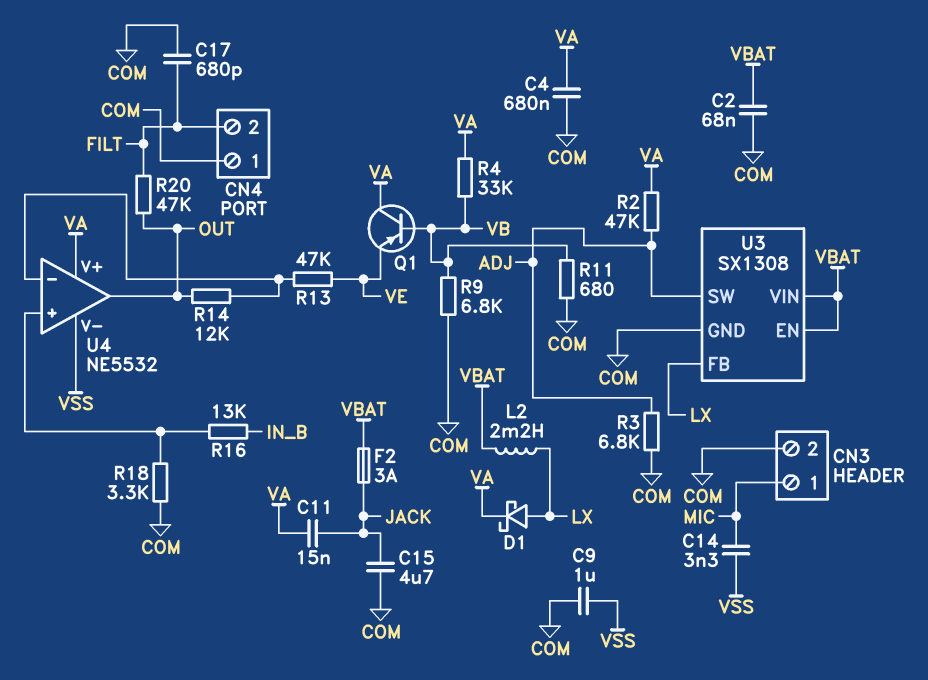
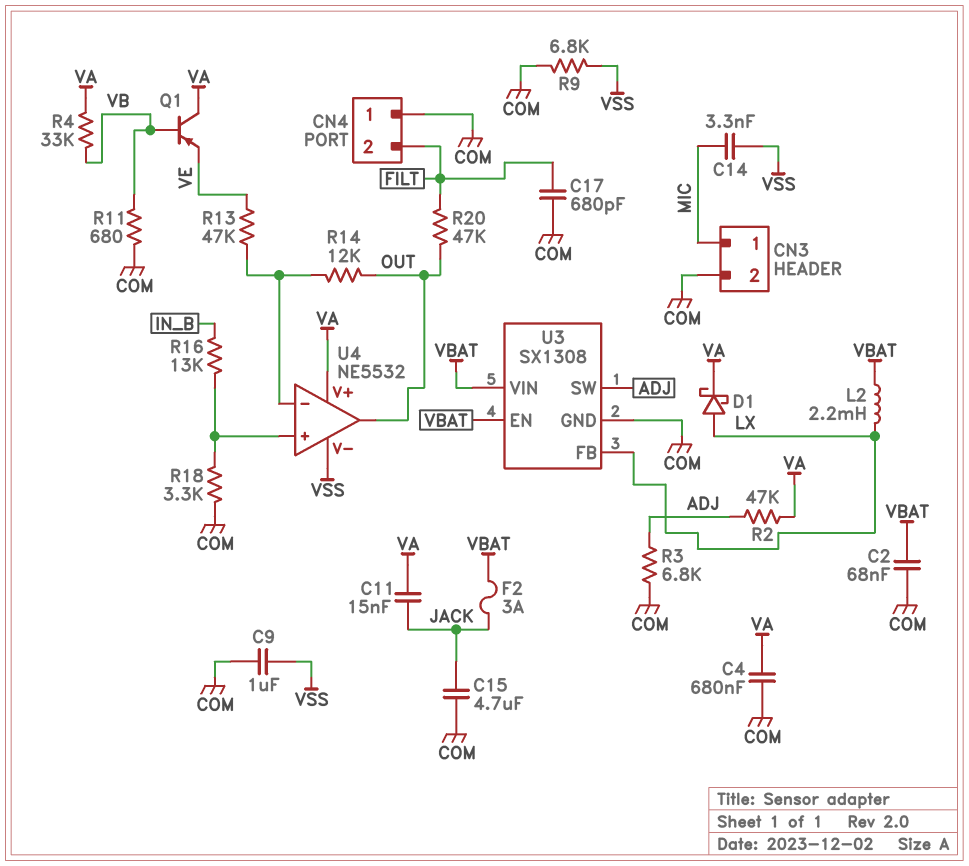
R9: 6.8k (COM, VB) -> 6.8k (COM, VSS)

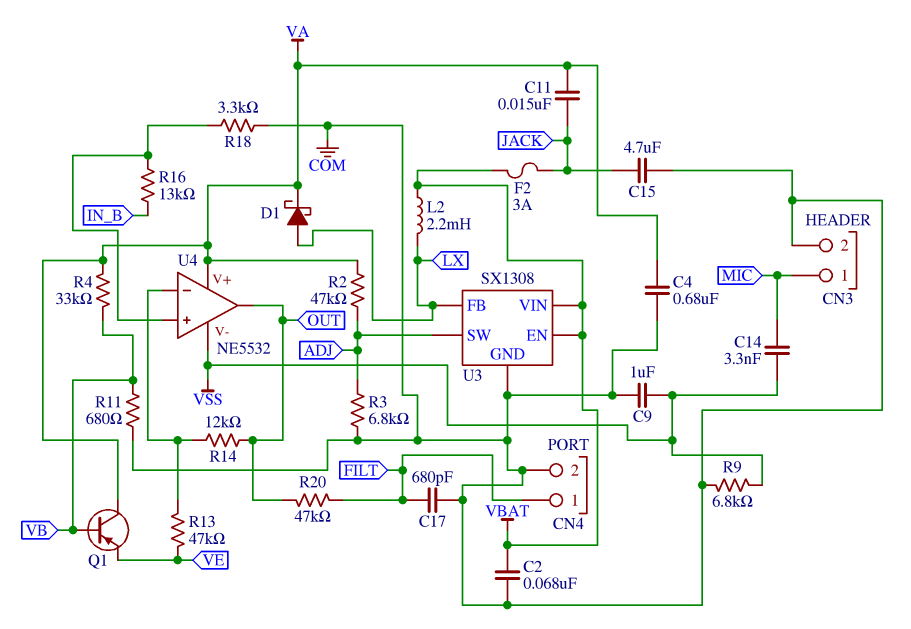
CN4 pin 1: COM -> FILT
CN4 pin 2: FILT -> COM

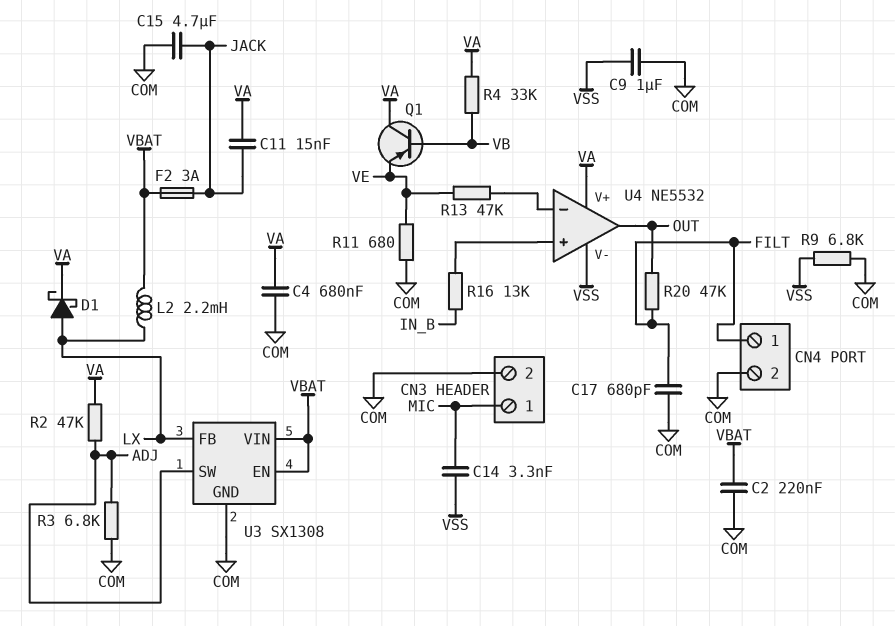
C2: 68nF (COM, VBAT) -> 220nF (COM, VBAT)
R11: 680 (COM, VB) -> 680 (COM, VE)
R14: 12k (OUT, U4/in-) -> none
R18: 3.3k (COM, U4/in+) -> none

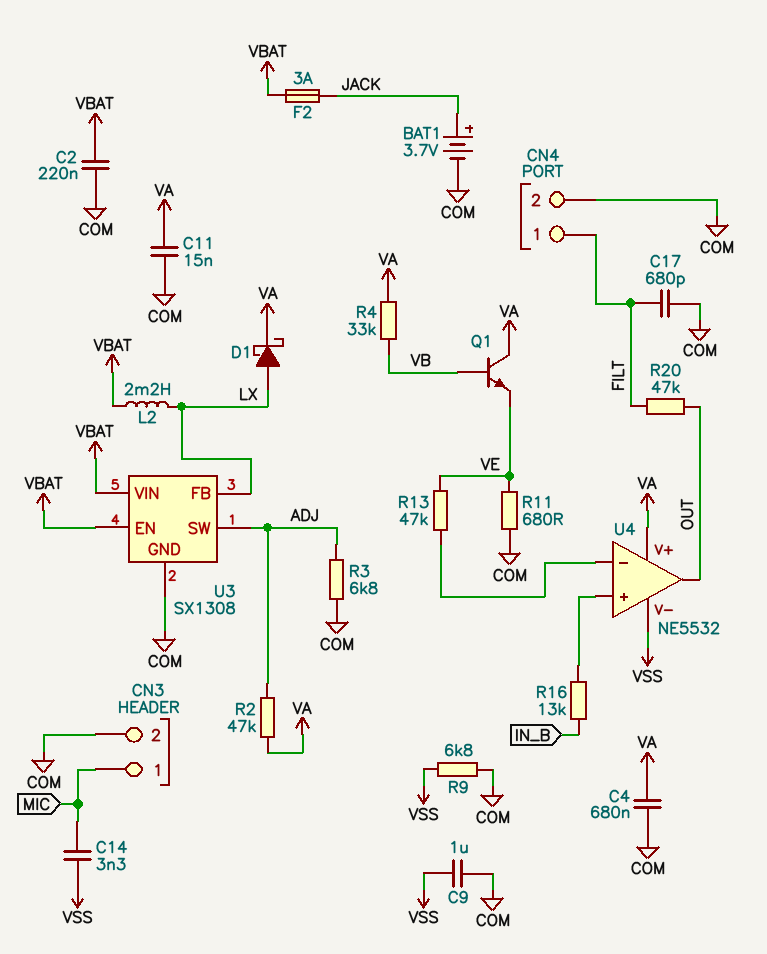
BAT1: none -> 3.7V (plus JACK, minus COM)
C11: 15nF (JACK, VA) -> 15nF (COM, VA)
C15: 4.7uF (COM, JACK) -> none
Q1: PNP (B VB, C VA, E VE) -> NPN (B VB, C VA, E VE)

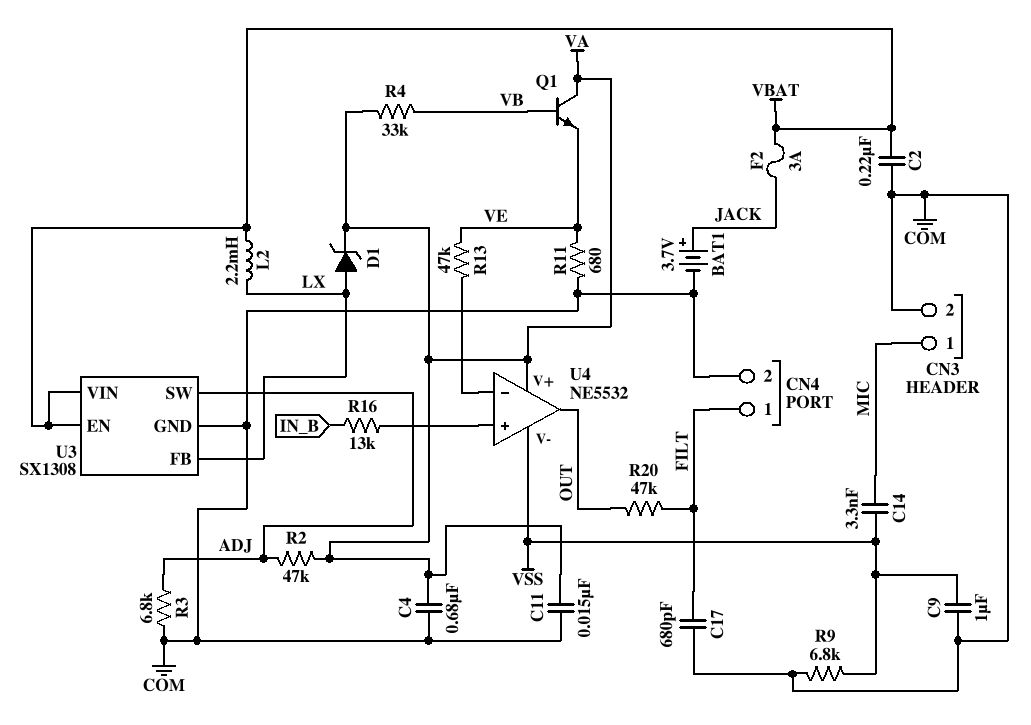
D1: schottky (A LX, K VA) -> zener (A LX, K VA)

